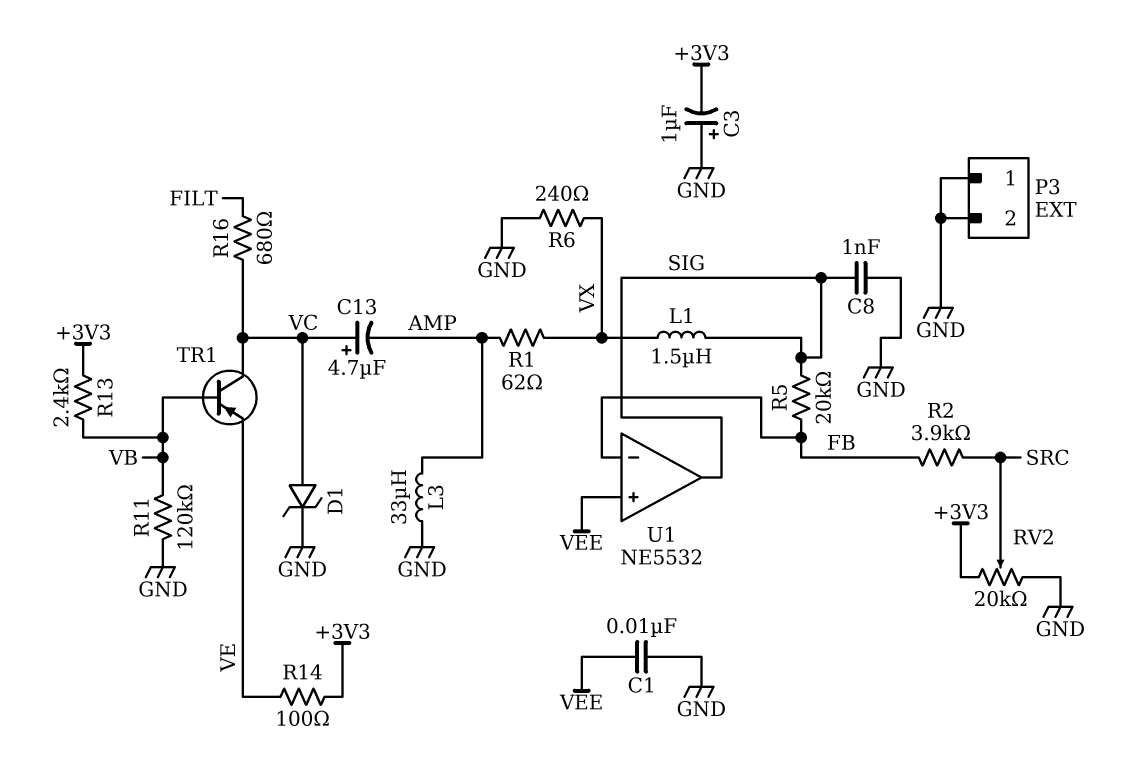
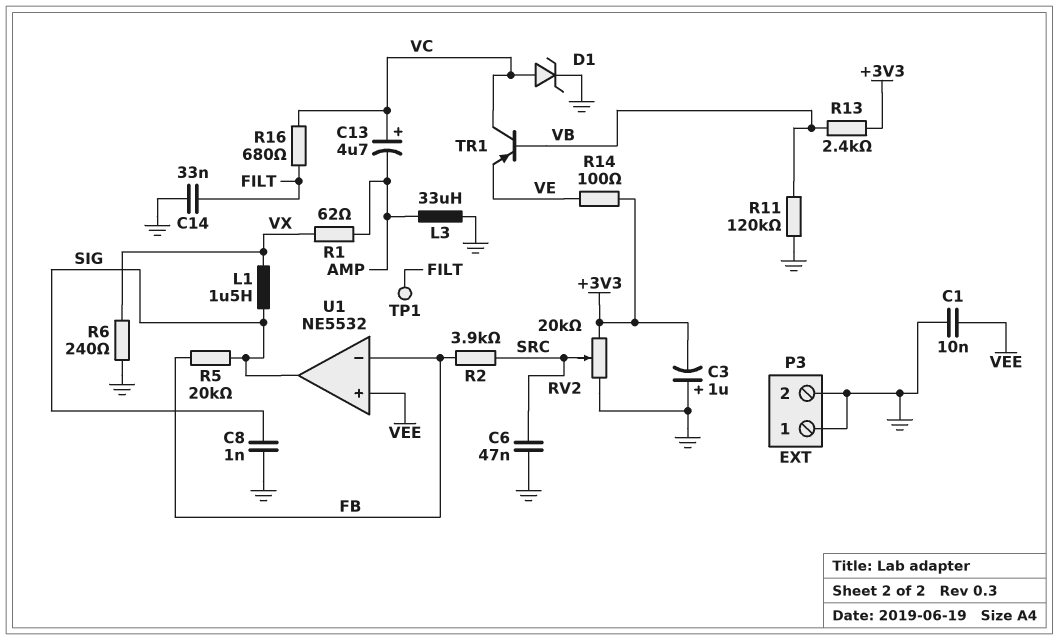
C6: none -> 47nF (GND, SRC)
C14: none -> 33nF (FILT, GND)
TP1: none -> test point (FILT)

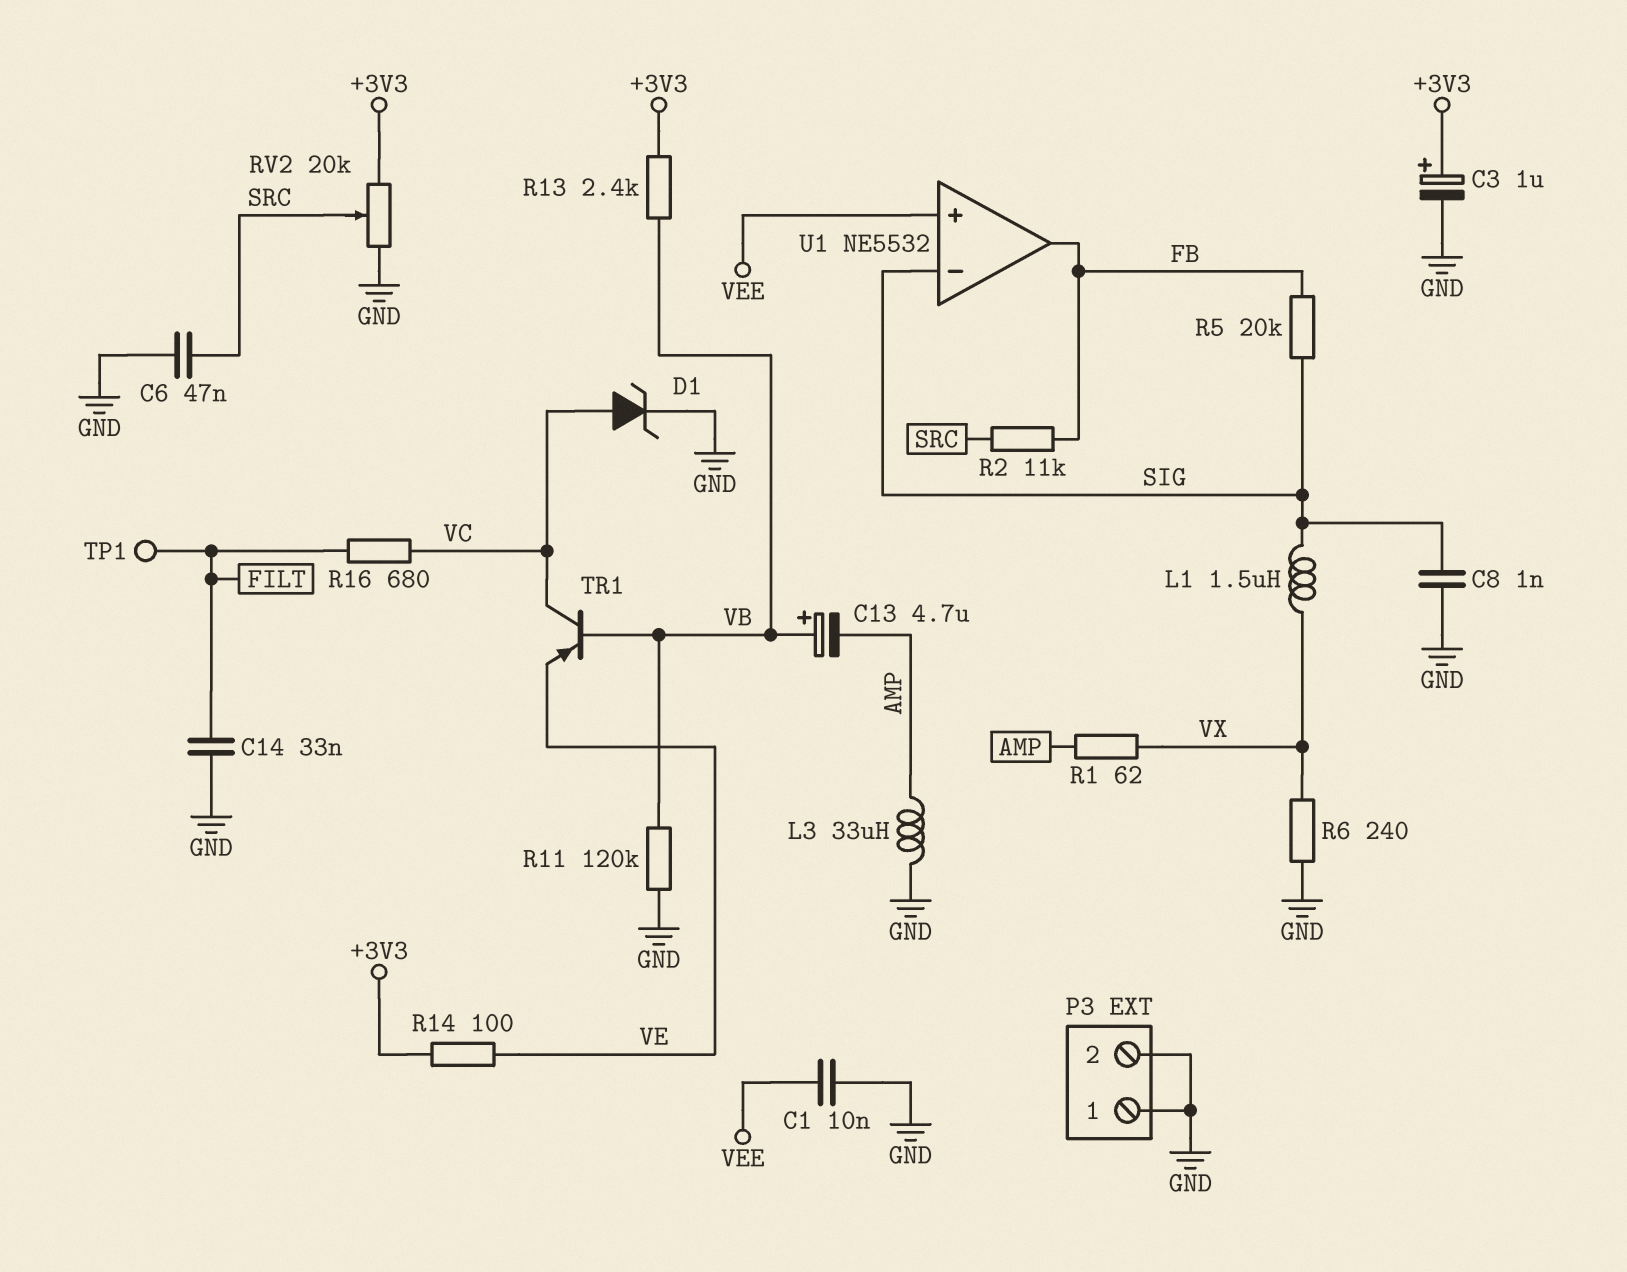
C3: 1uF (plus GND, minus +3V3) -> 1uF (plus +3V3, minus GND)
C13: 4.7uF (plus VC, minus AMP) -> 4.7uF (plus VB, minus AMP)
R2: 3.9k (FB, SRC) -> 11k (FB, SRC)
U1 pin in-: FB -> SIG
U1 pin out: SIG -> FB

